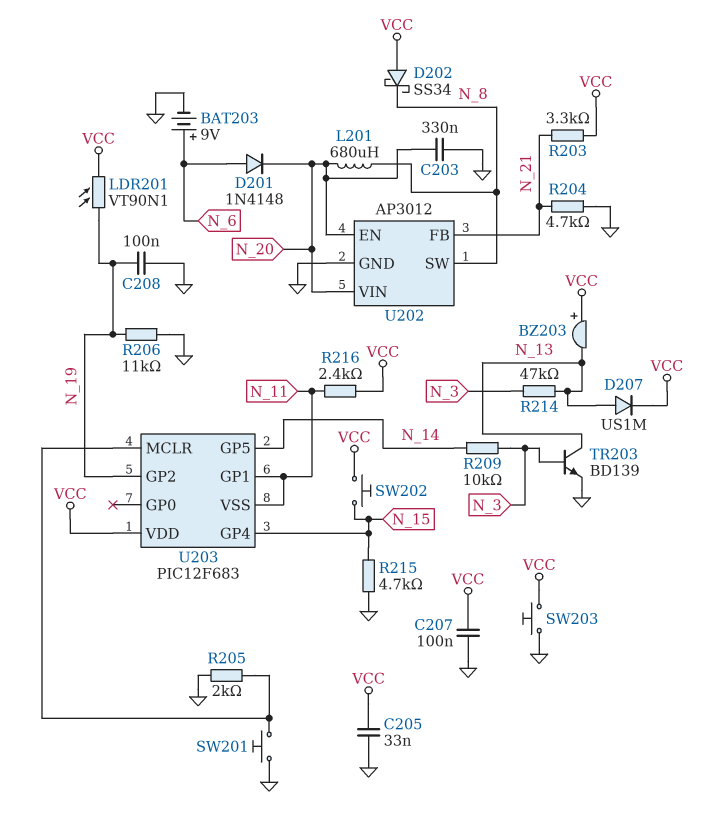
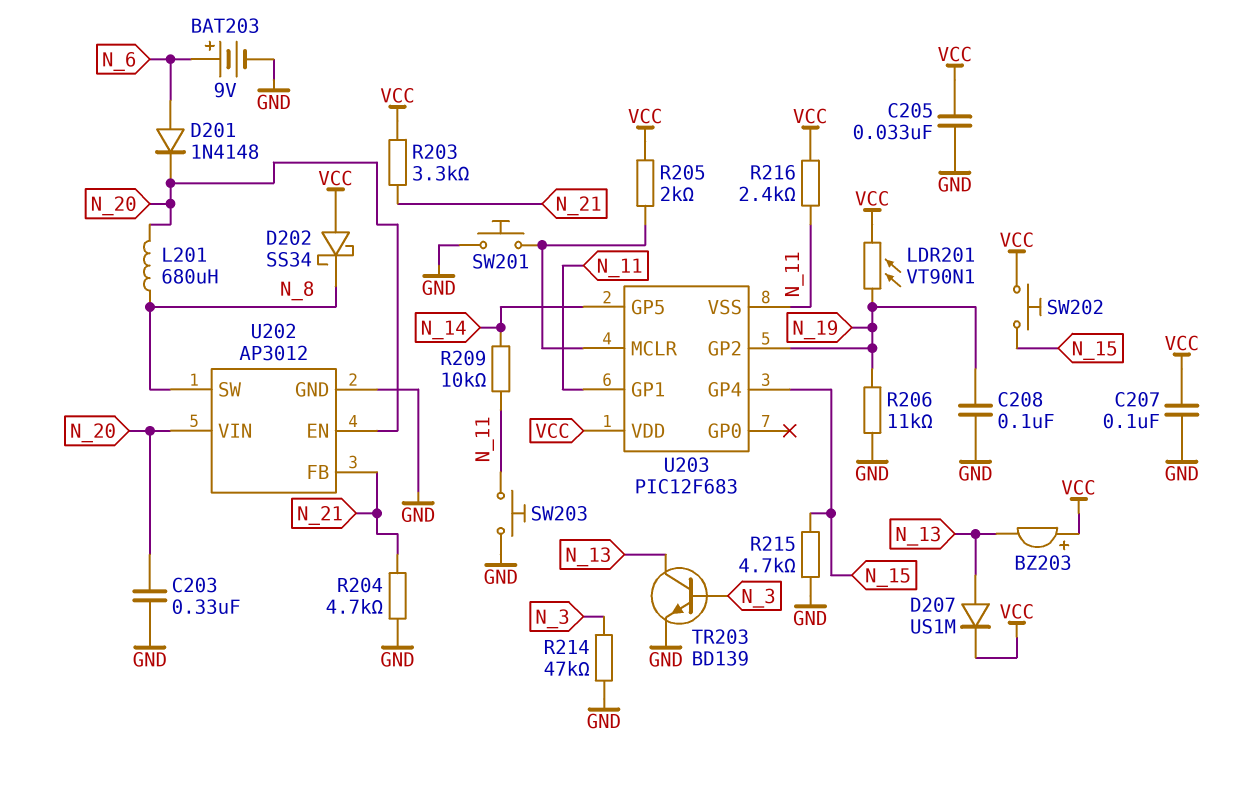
R205: 2k (GND, U203/MCLR) -> 2k (U203/MCLR, VCC)
R209: 10k (N_3, N_14) -> 10k (N_11, N_14)
R214: 47k (N_3, N_13) -> 47k (GND, N_3)
SW203: button (GND, VCC) -> button (GND, N_11)

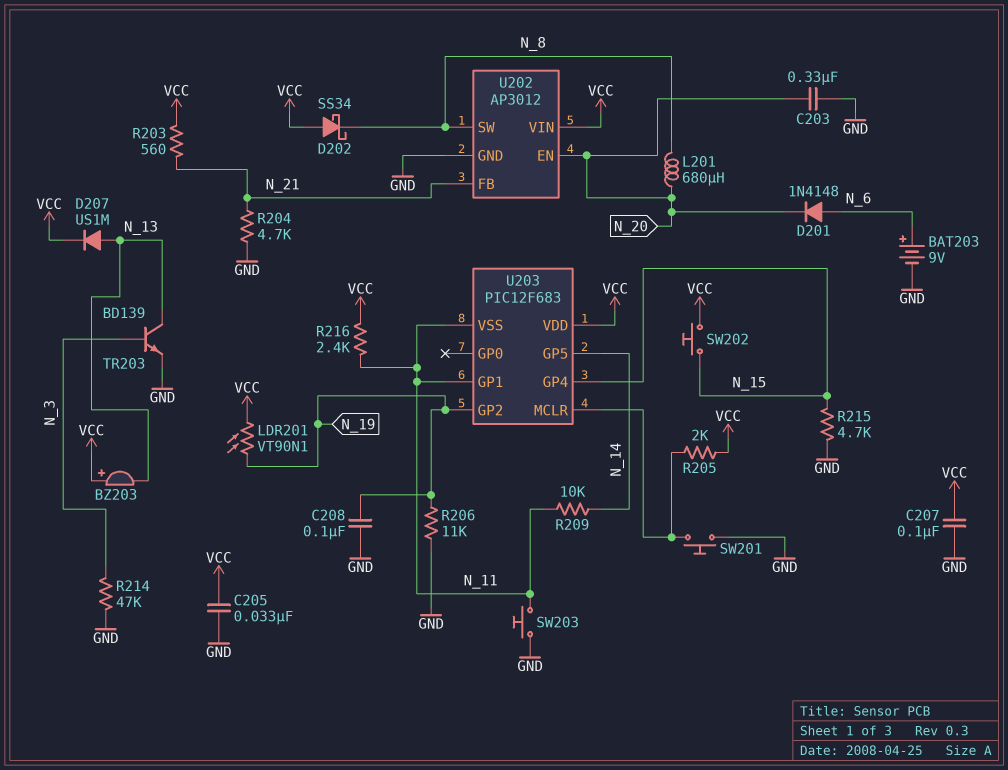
R203: 3.3k (N_21, VCC) -> 560 (N_21, VCC)
U202 pin VIN: N_20 -> VCC

